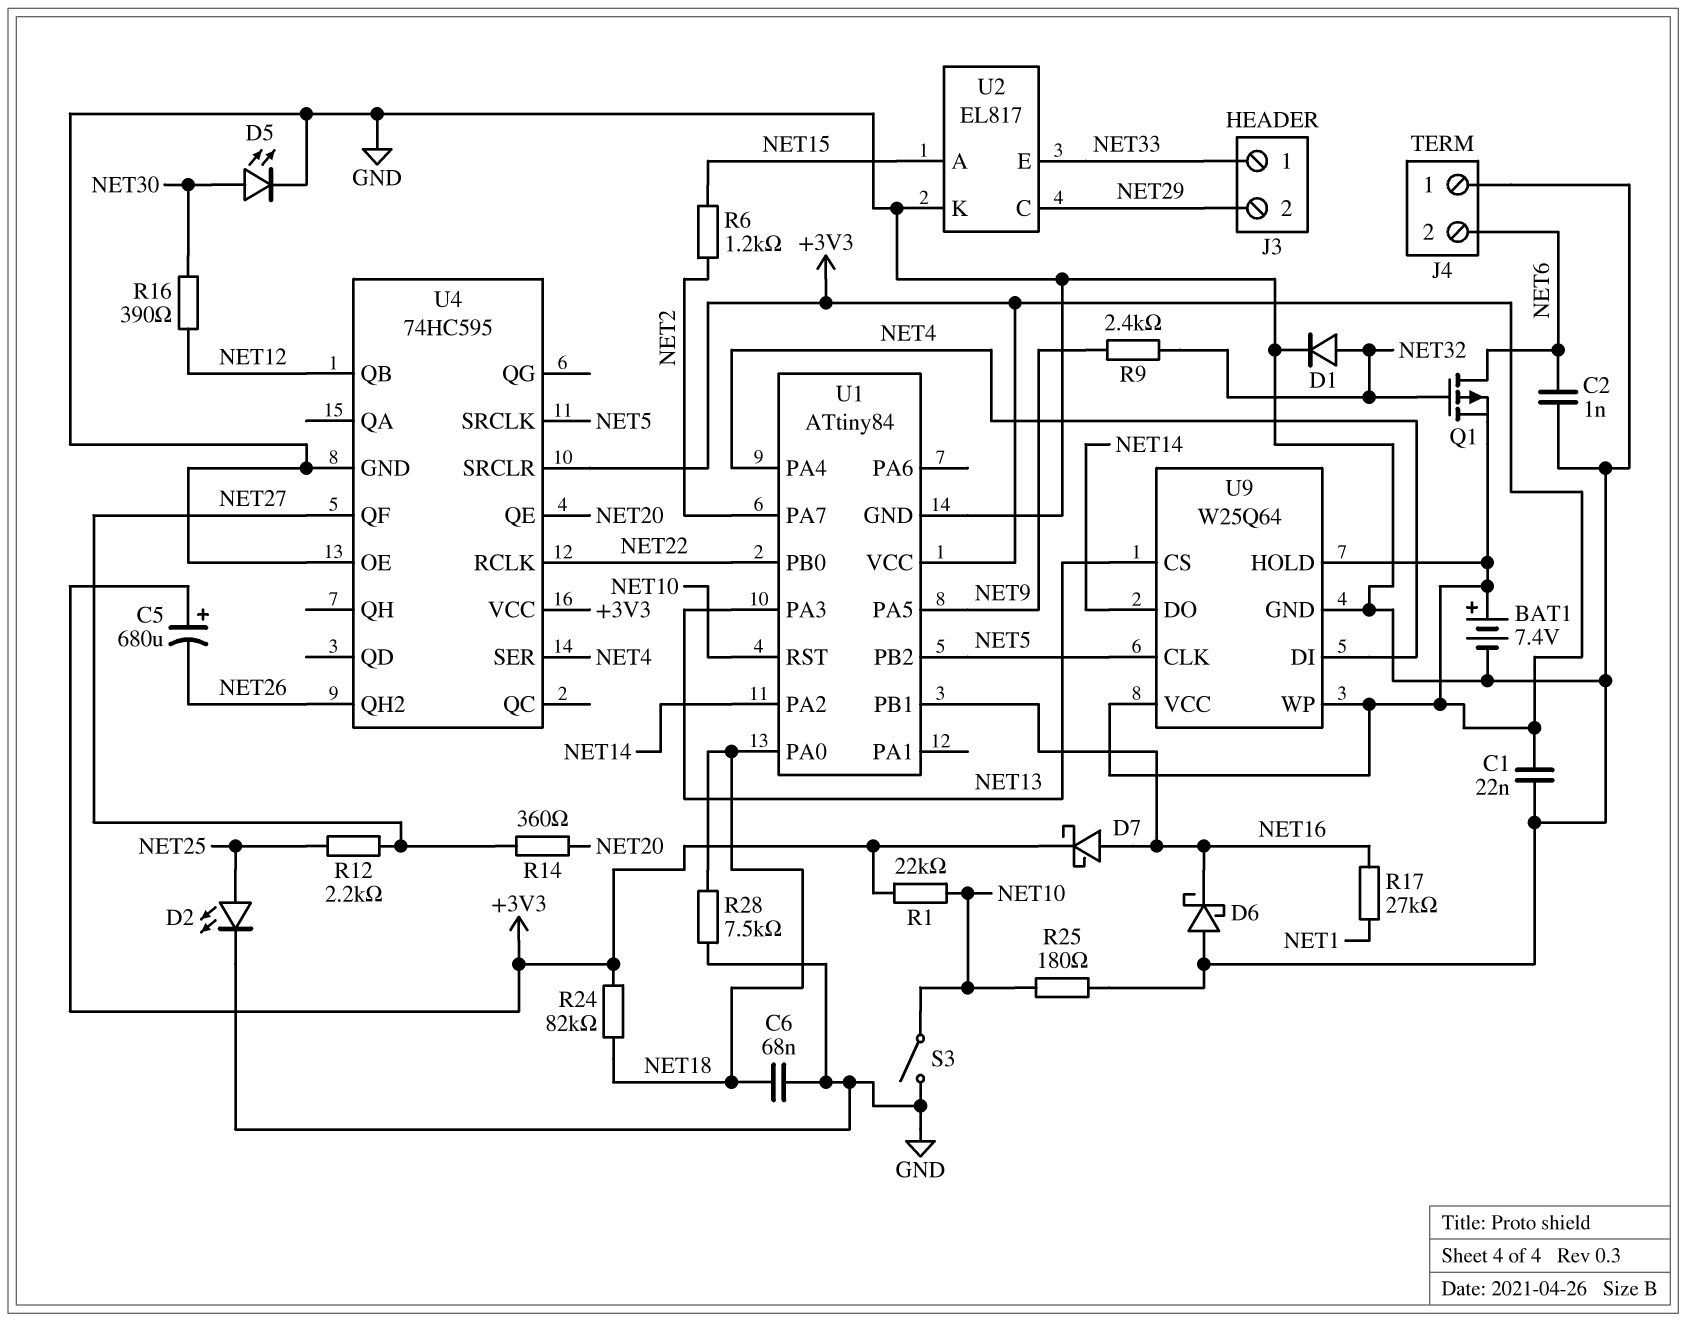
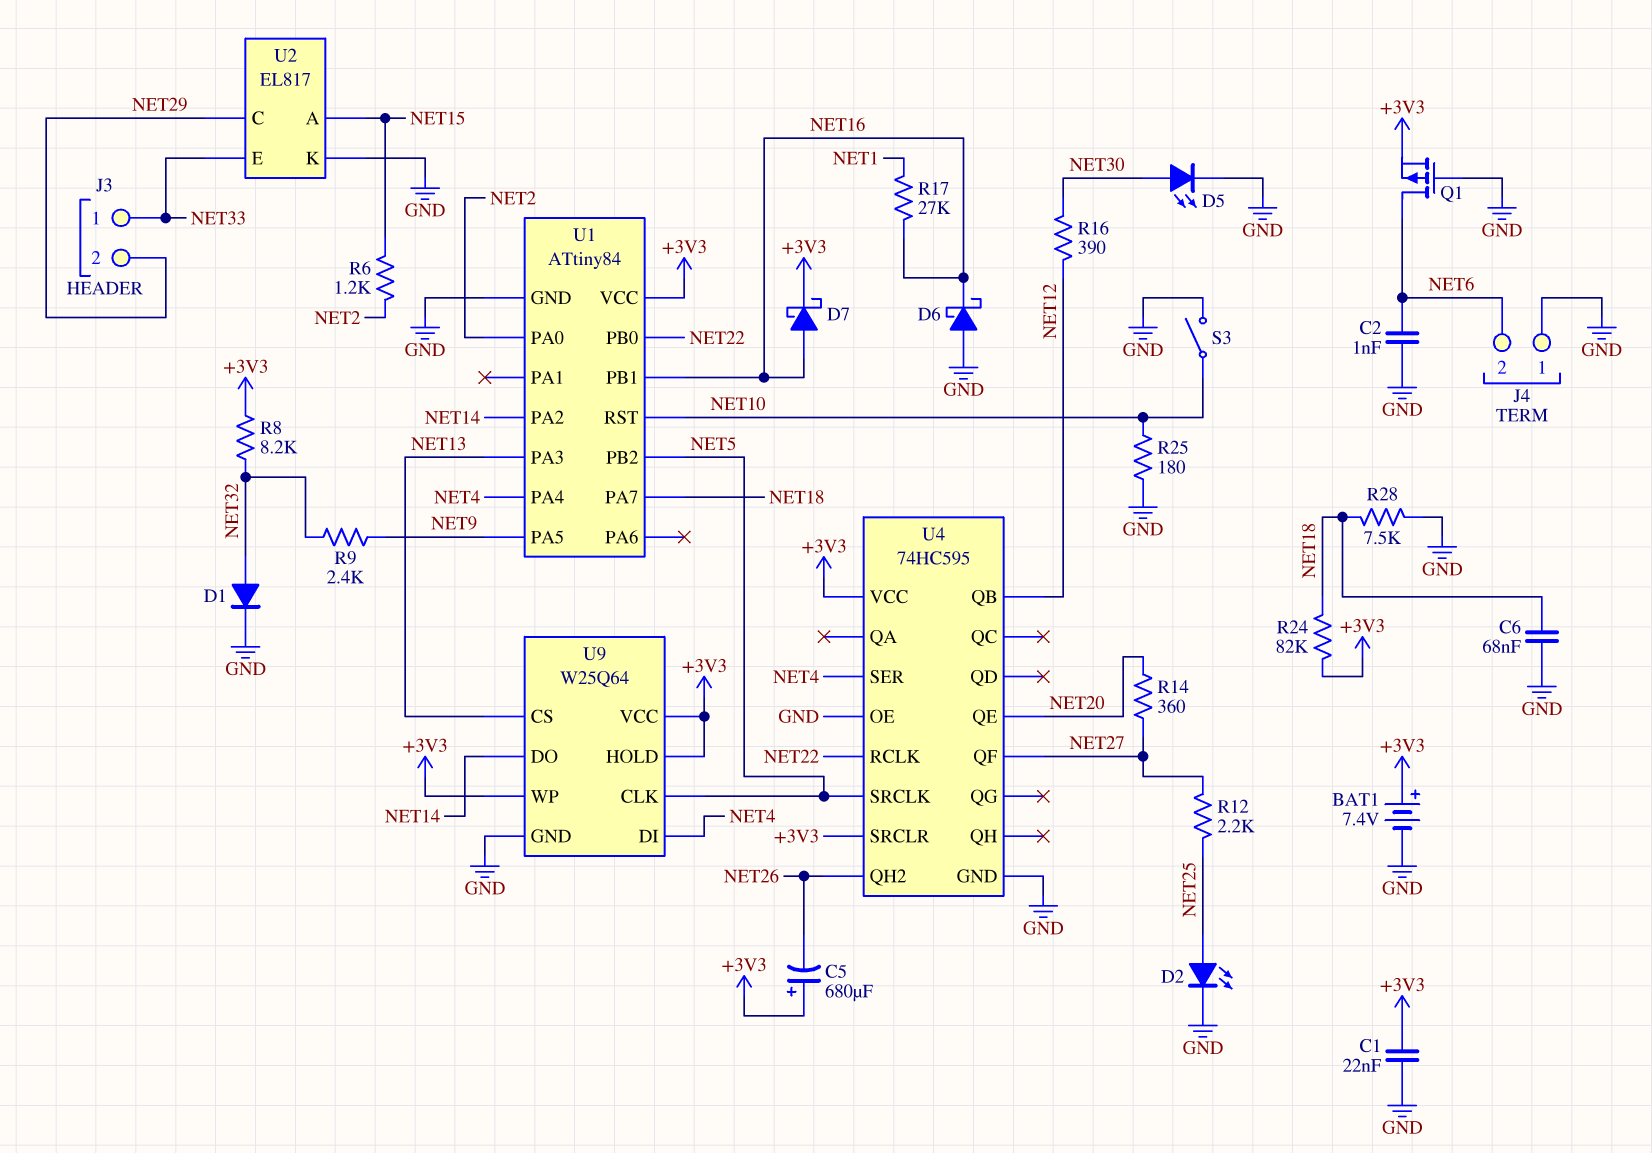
Q1: PMOS (G NET32, D NET6, S +3V3) -> PMOS (G GND, D NET6, S +3V3)
R1: 22k (+3V3, NET10) -> none
R8: none -> 8.2k (+3V3, NET32)
U1 pin PA0: NET18 -> NET2
U1 pin PA7: NET2 -> NET18

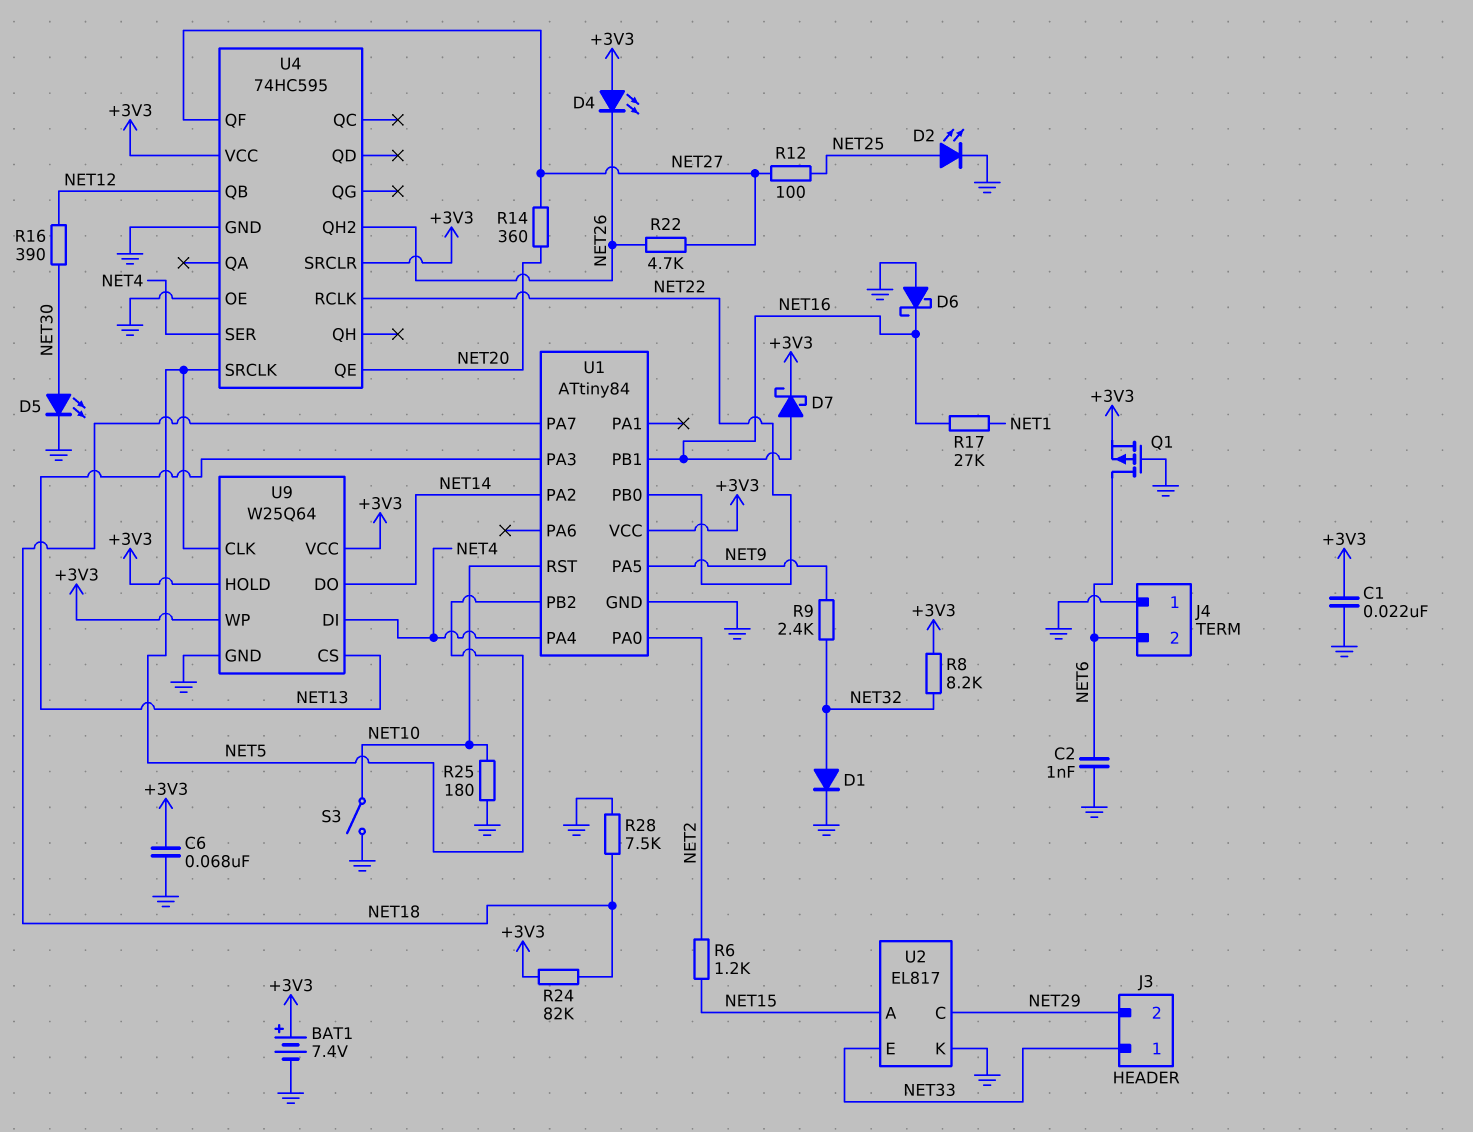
C5: 680uF (plus +3V3, minus NET26) -> none
C6: 68nF (GND, NET18) -> 68nF (+3V3, GND)
D4: none -> LED (A +3V3, K NET26)
R12: 2.2k (NET25, NET27) -> 100 (NET25, NET27)
R22: none -> 4.7k (NET26, NET27)

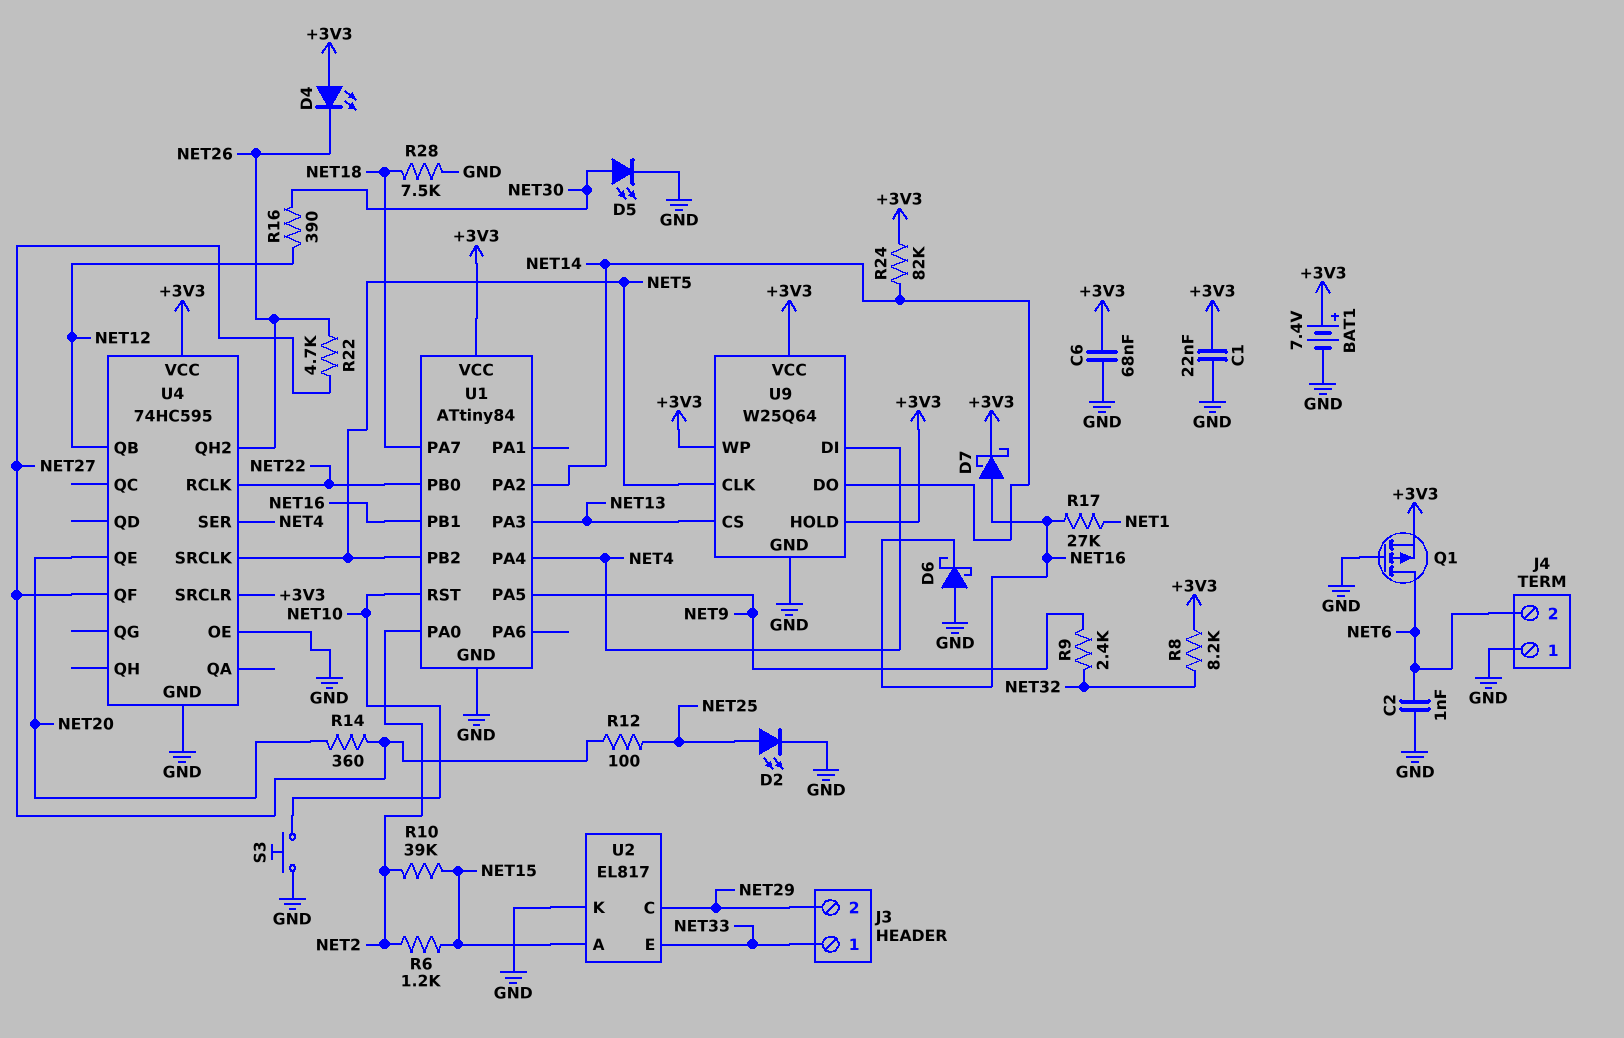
D1: diode (A NET32, K GND) -> none
R10: none -> 39k (NET2, NET15)
R24: 82k (+3V3, NET18) -> 82k (+3V3, NET14)
R25: 180 (GND, NET10) -> none
S3: switch (GND, NET10) -> button (GND, NET10)

